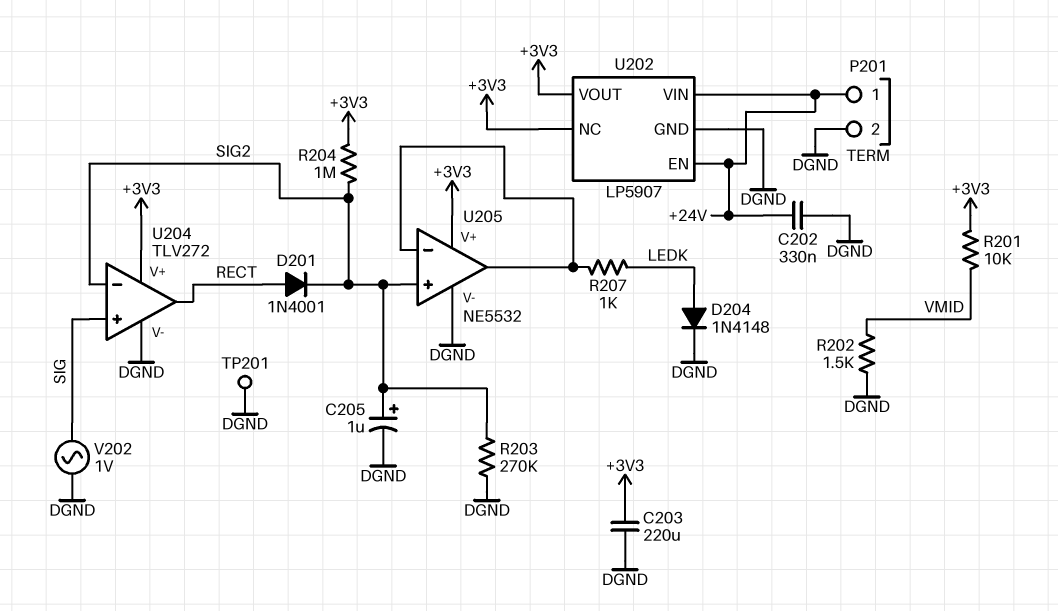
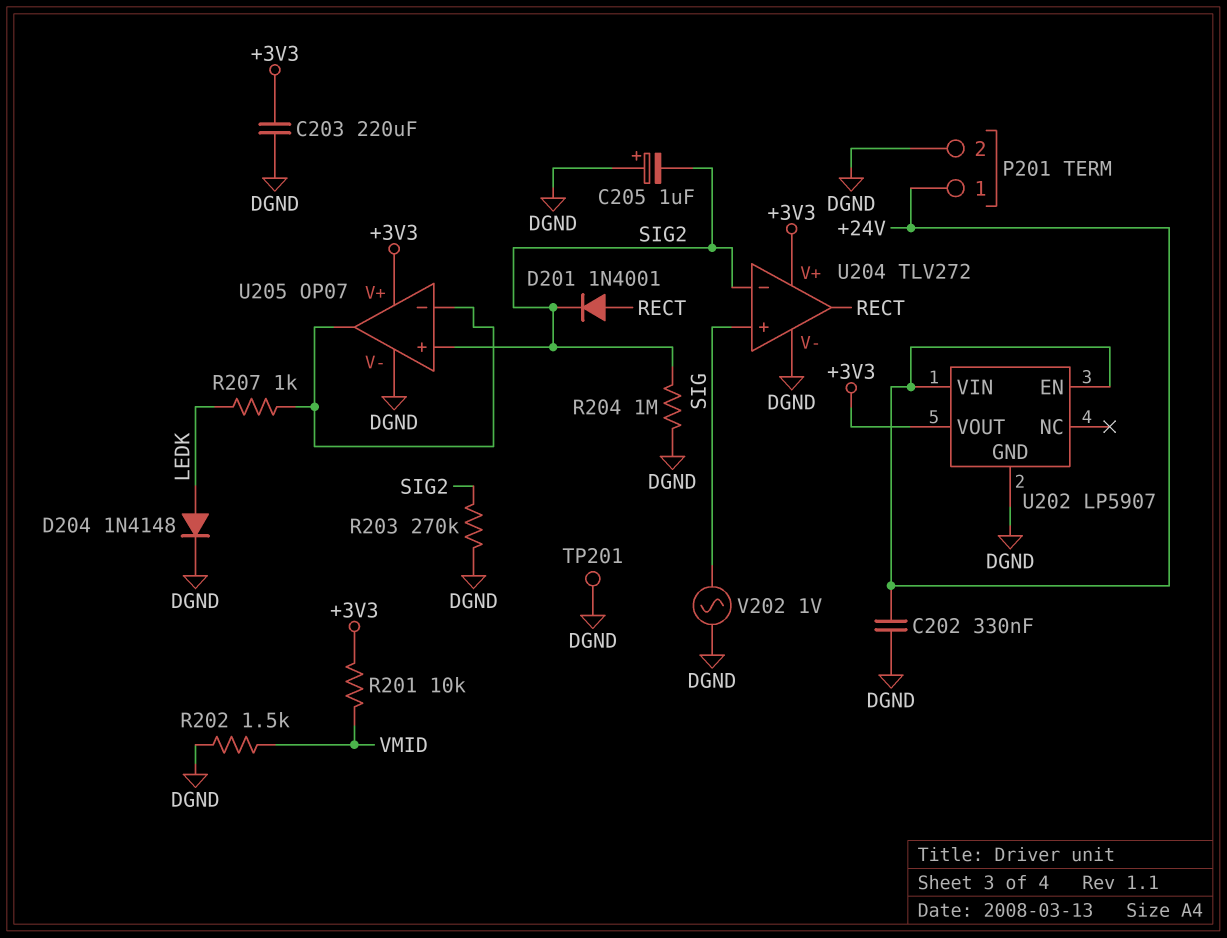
C205: 1uF (plus SIG2, minus DGND) -> 1uF (plus DGND, minus SIG2)
R204: 1M (+3V3, SIG2) -> 1M (DGND, SIG2)
U202 pin NC: +3V3 -> none
U205: NE5532 -> OP07

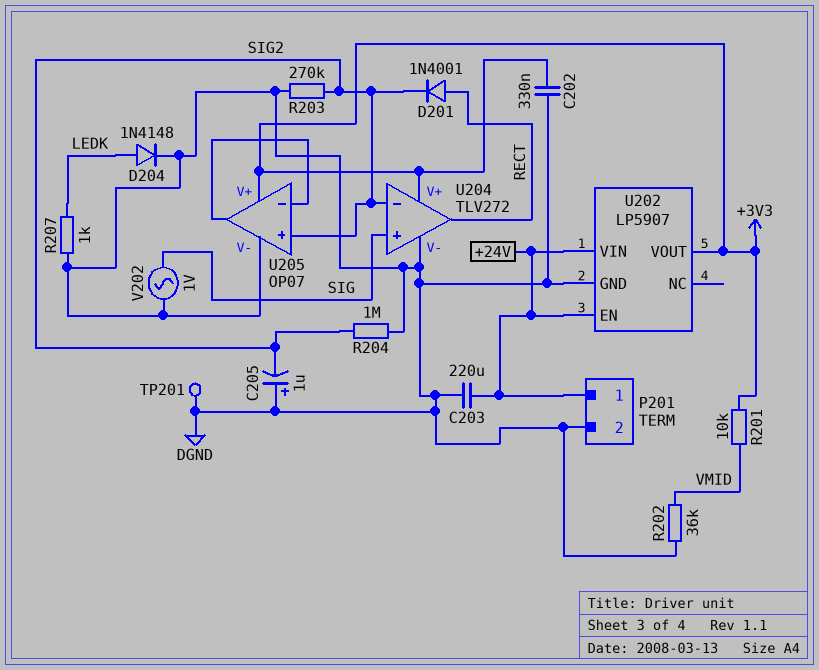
C202: 330nF (+24V, DGND) -> 330nF (+3V3, DGND)
C203: 220uF (+3V3, DGND) -> 220uF (+24V, DGND)
R202: 1.5k (DGND, VMID) -> 36k (DGND, VMID)
R207: 1k (LEDK, U205/in-) -> 1k (DGND, LEDK)

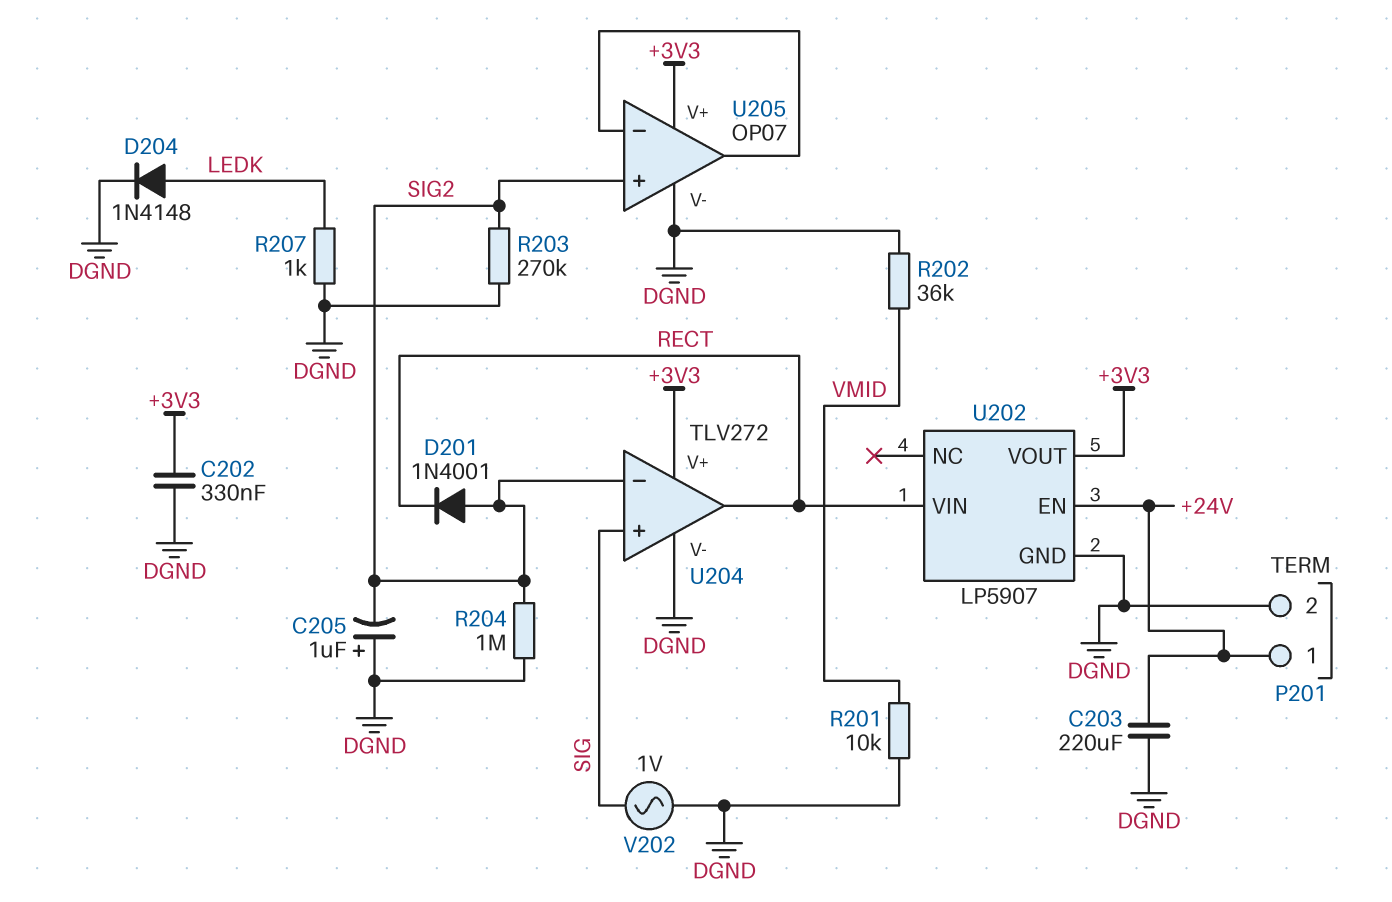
D201: diode 1N4001 (A RECT, K SIG2) -> diode 1N4001 (A SIG2, K RECT)
R201: 10k (+3V3, VMID) -> 10k (DGND, VMID)
TP201: test point (DGND) -> none
U202 pin VIN: +24V -> RECT

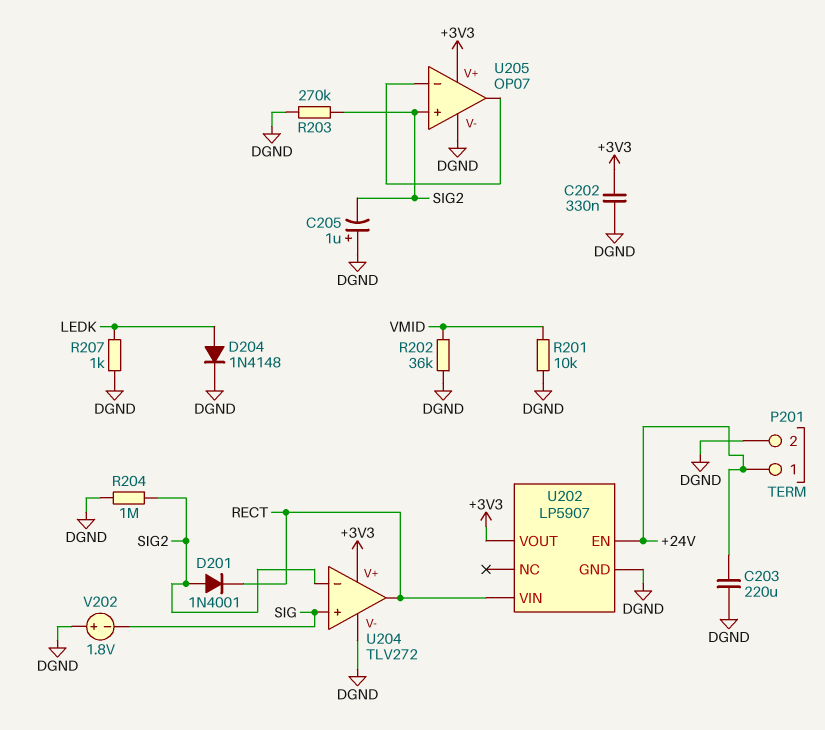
V202: AC 1V (DGND, SIG) -> 1.8V (plus DGND, minus SIG)

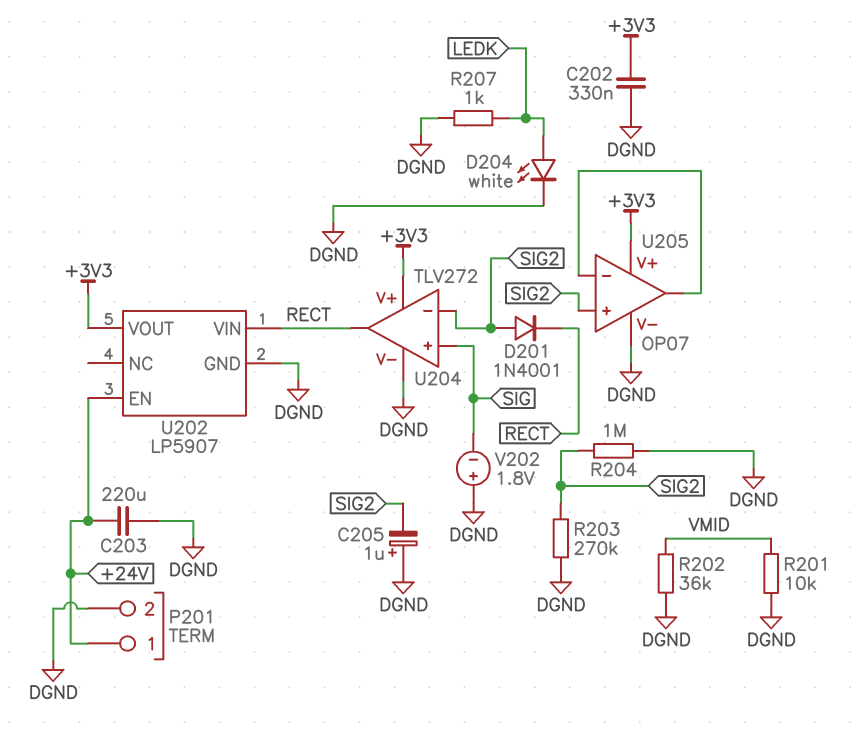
D204: diode 1N4148 (A LEDK, K DGND) -> LED white (A LEDK, K DGND)

